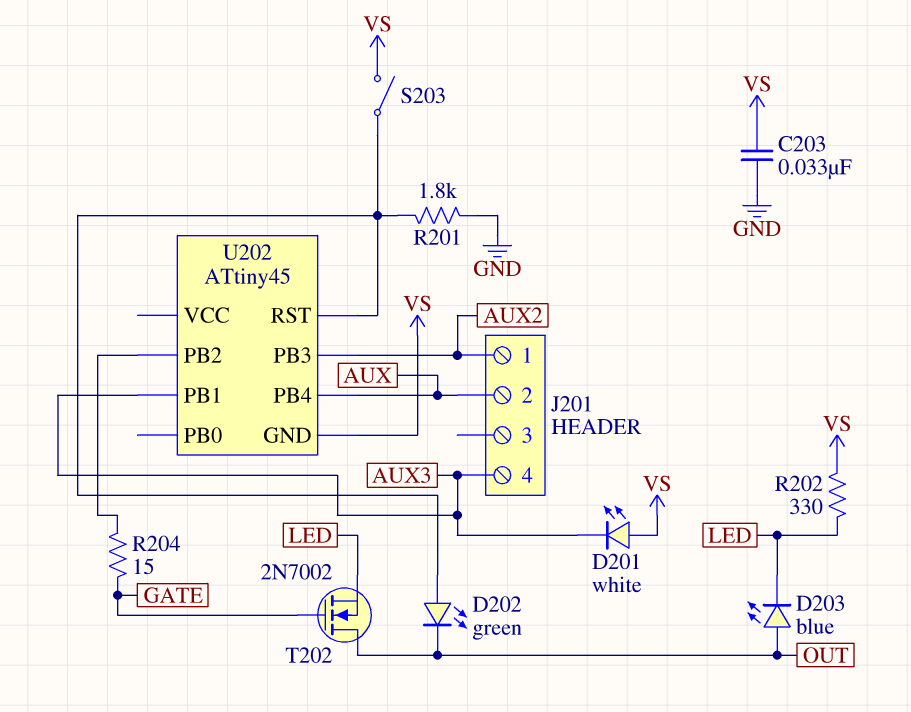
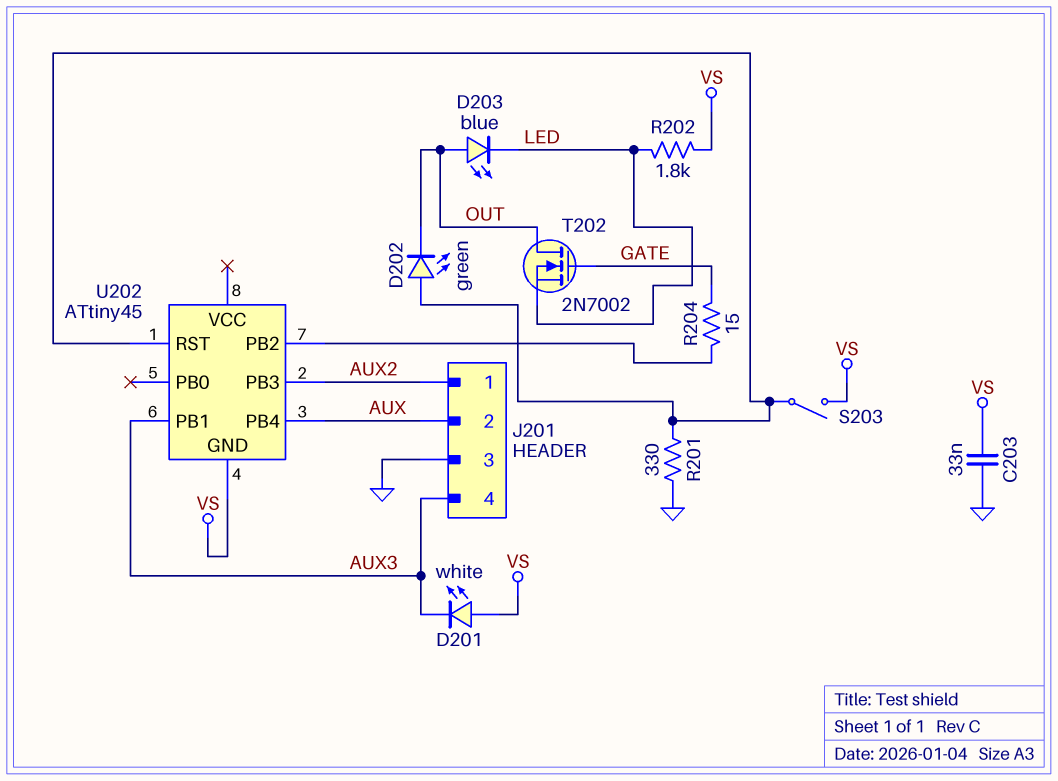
J201 pin 3: none -> GND
R201: 1.8k (GND, U202/RST) -> 330 (GND, U202/RST)
R202: 330 (LED, VS) -> 1.8k (LED, VS)

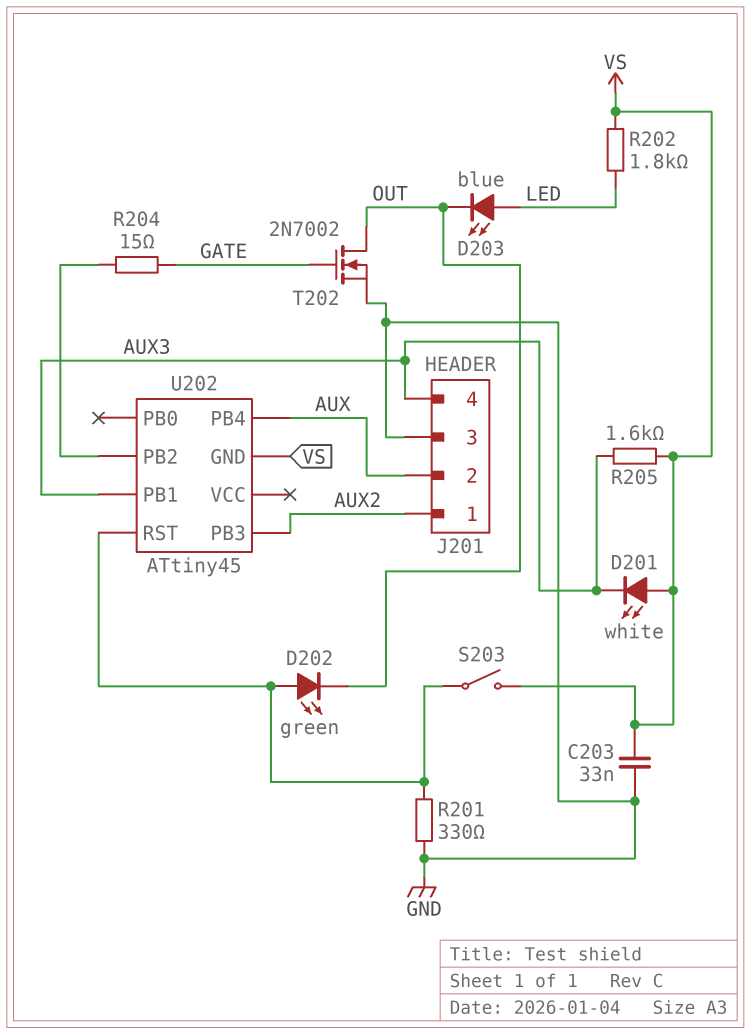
D203: LED blue (A OUT, K LED) -> LED blue (A LED, K OUT)
R205: none -> 1.6k (AUX3, VS)
T202: NMOS 2N7002 (G GATE, D OUT, S LED) -> NMOS 2N7002 (G GATE, D OUT, S GND)

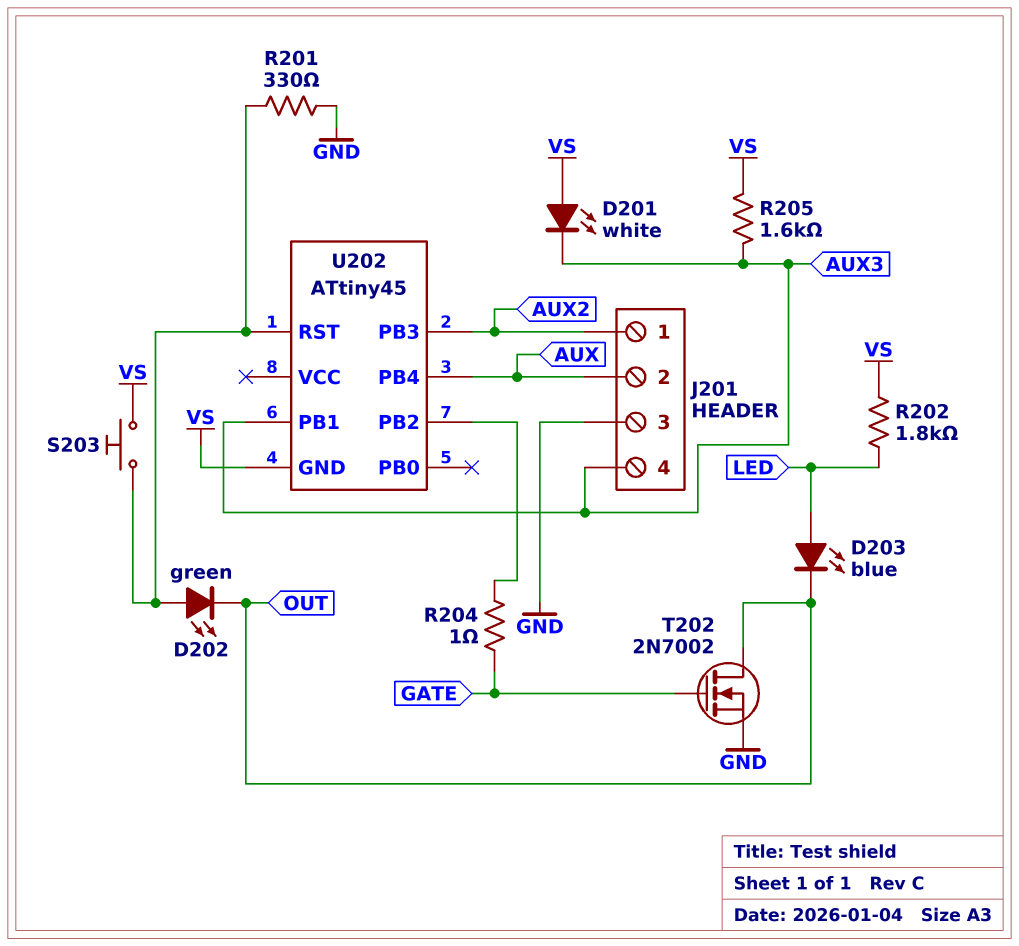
C203: 33nF (GND, VS) -> none
R204: 15 (GATE, U202/PB2) -> 1 (GATE, U202/PB2)
S203: switch (U202/RST, VS) -> button (U202/RST, VS)

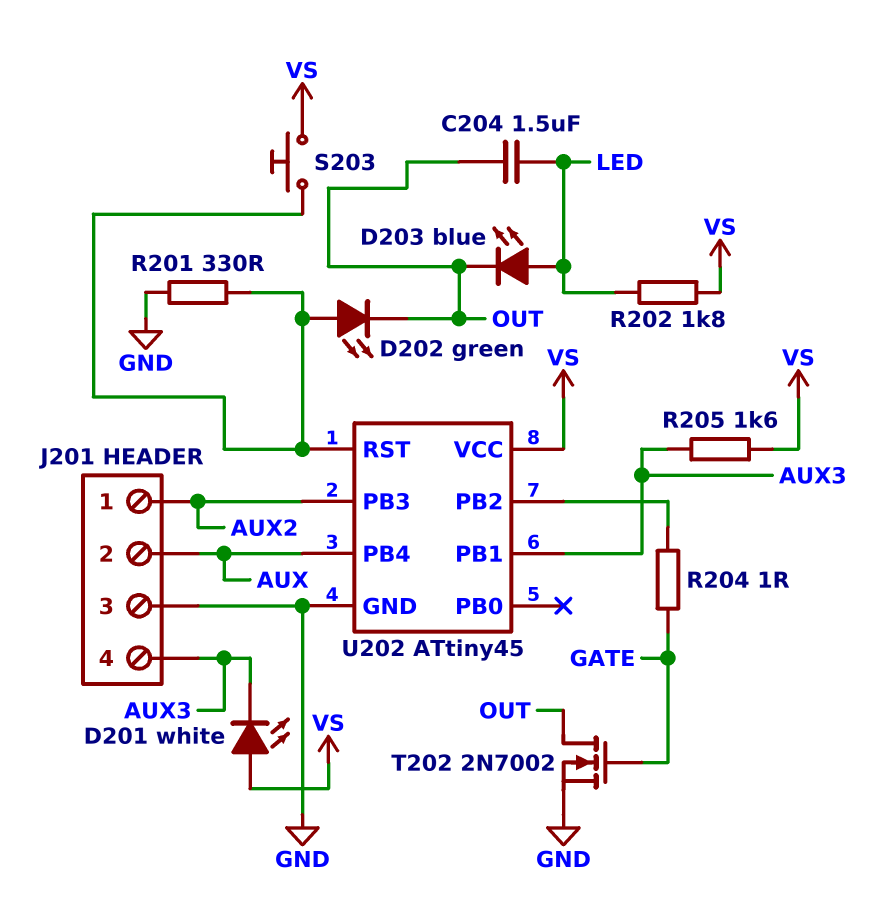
C204: none -> 1.5uF (LED, OUT)
U202 pin GND: VS -> GND
U202 pin VCC: none -> VS

